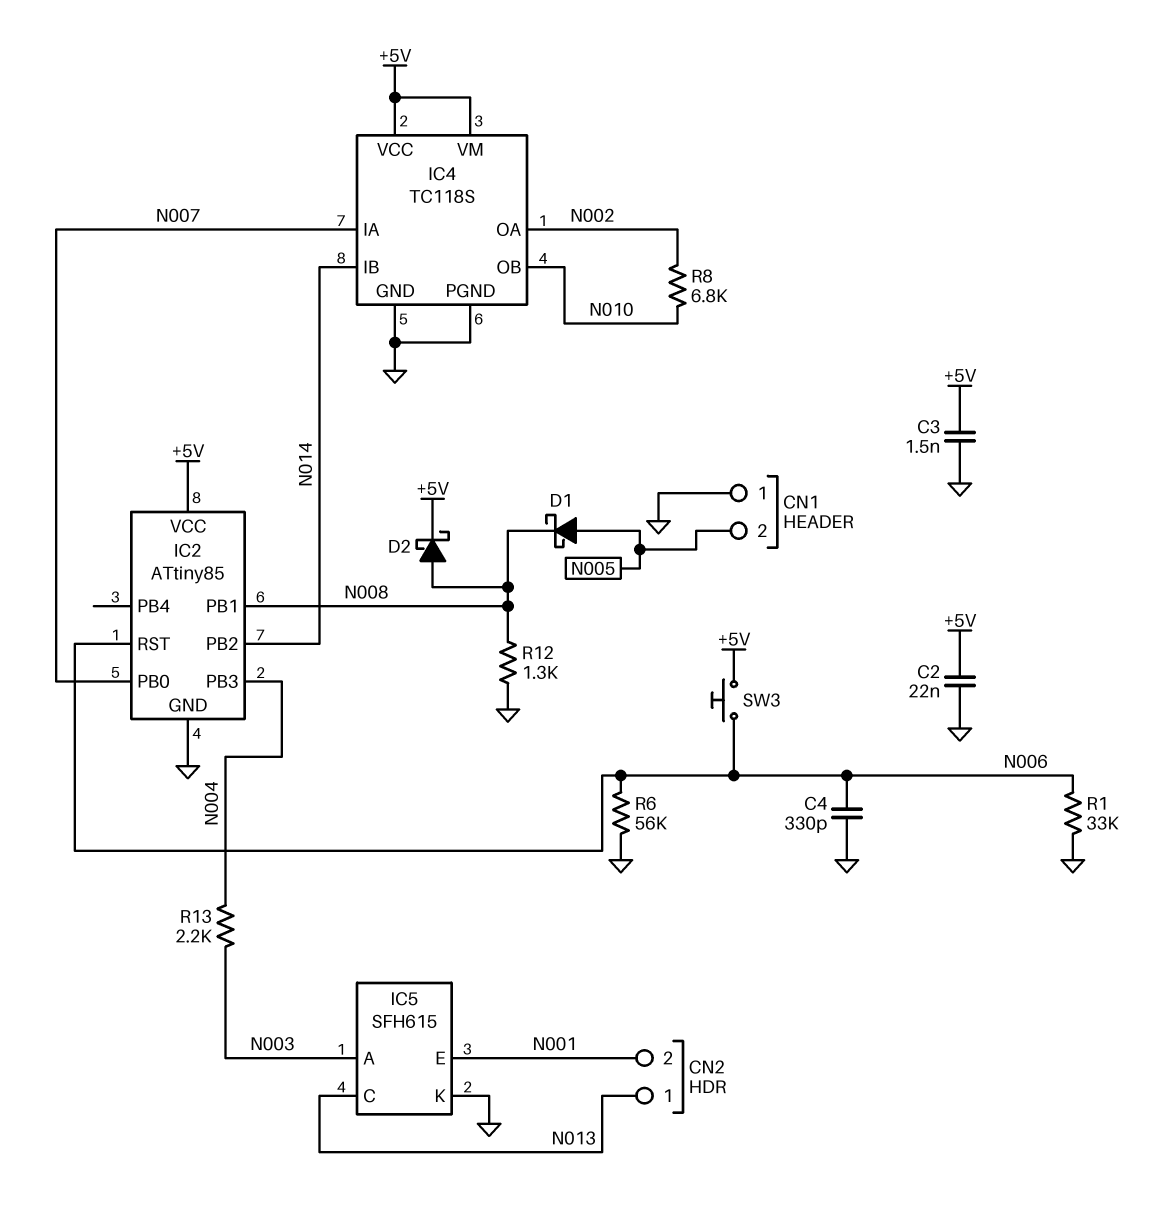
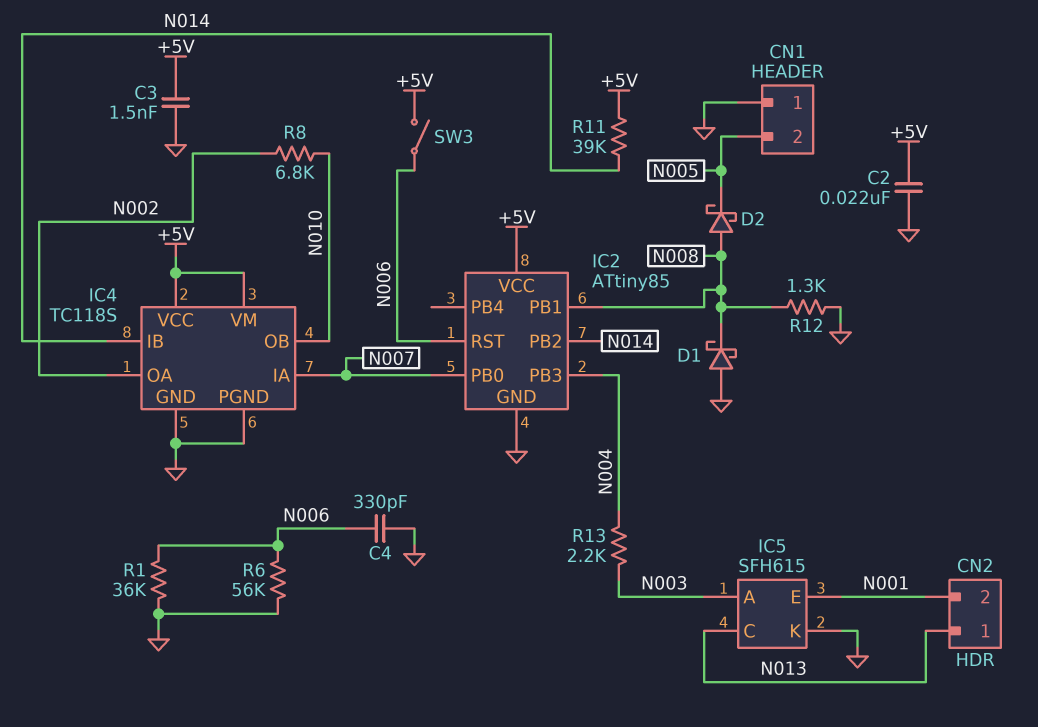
D1: schottky (A N005, K N008) -> schottky (A GND, K N008)
D2: schottky (A N008, K +5V) -> schottky (A N008, K N005)
R1: 33k (GND, N006) -> 36k (GND, N006)
R11: none -> 39k (+5V, N014)
SW3: button (+5V, N006) -> switch (+5V, N006)

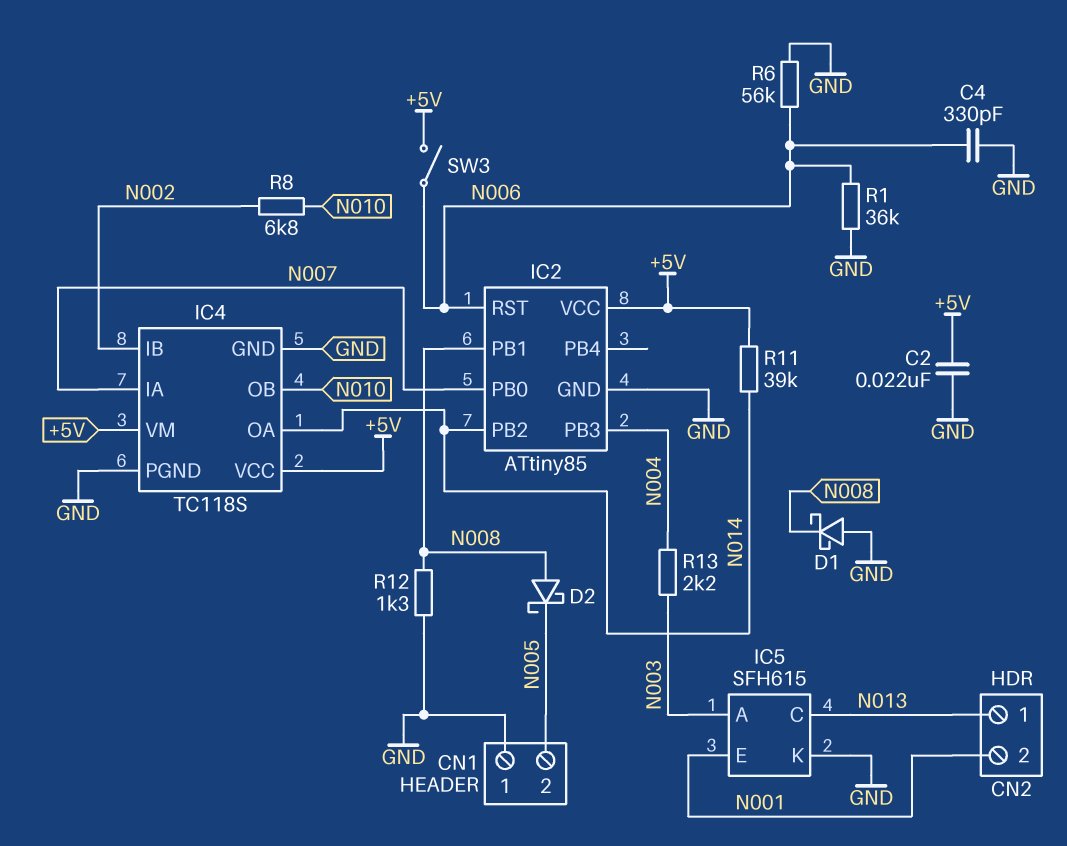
C3: 1.5nF (+5V, GND) -> none
IC4 pin IB: N014 -> N002
IC4 pin OA: N002 -> N014

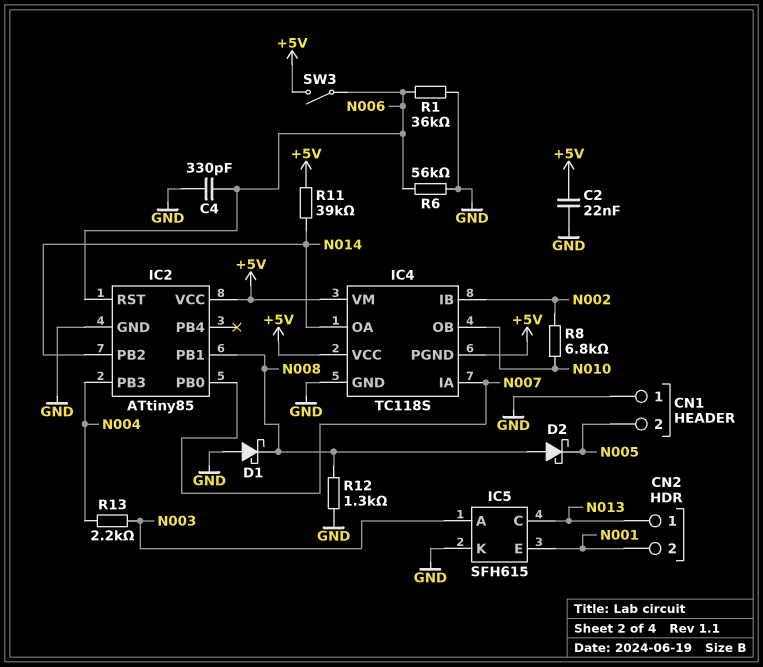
IC4 pin PGND: GND -> +5V

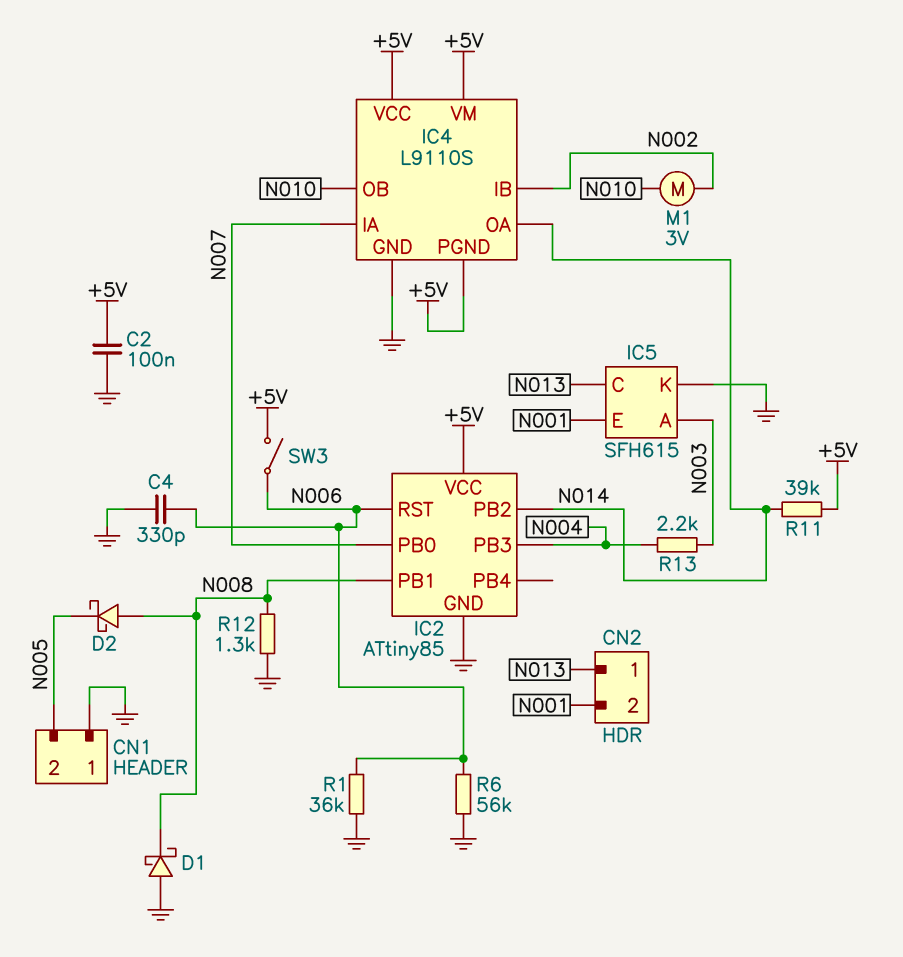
C2: 22nF (+5V, GND) -> 100nF (+5V, GND)
IC4: TC118S -> L9110S
M1: none -> motor 3V (N002, N010)
R8: 6.8k (N002, N010) -> none

